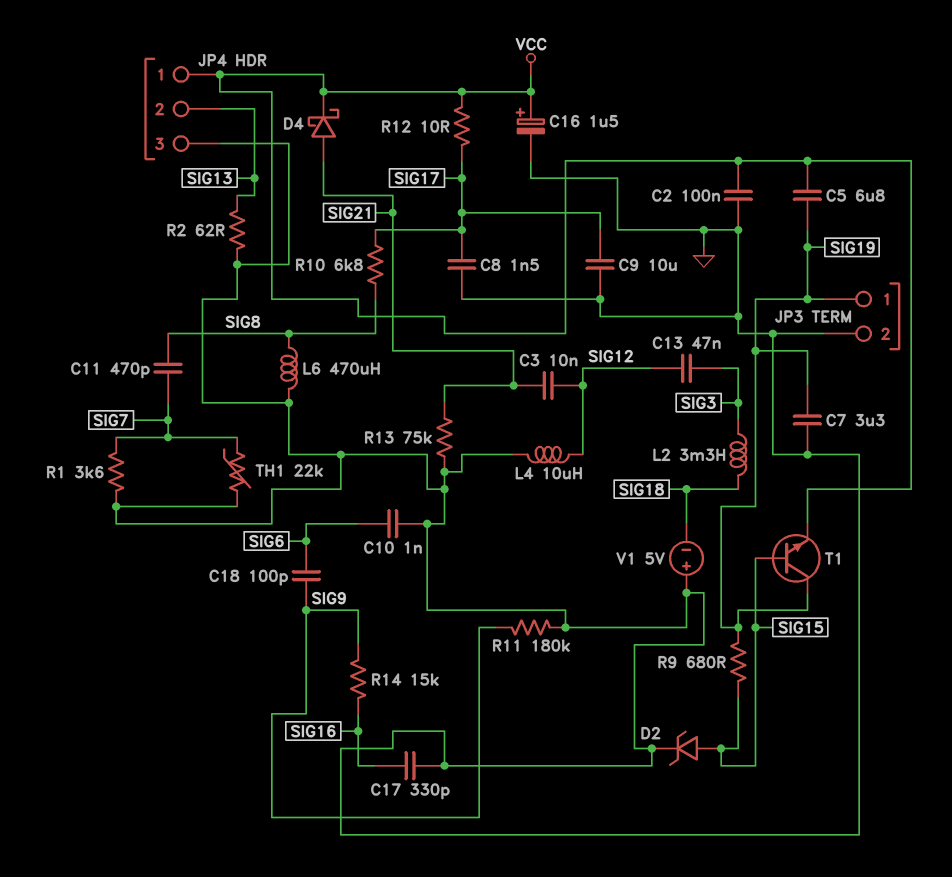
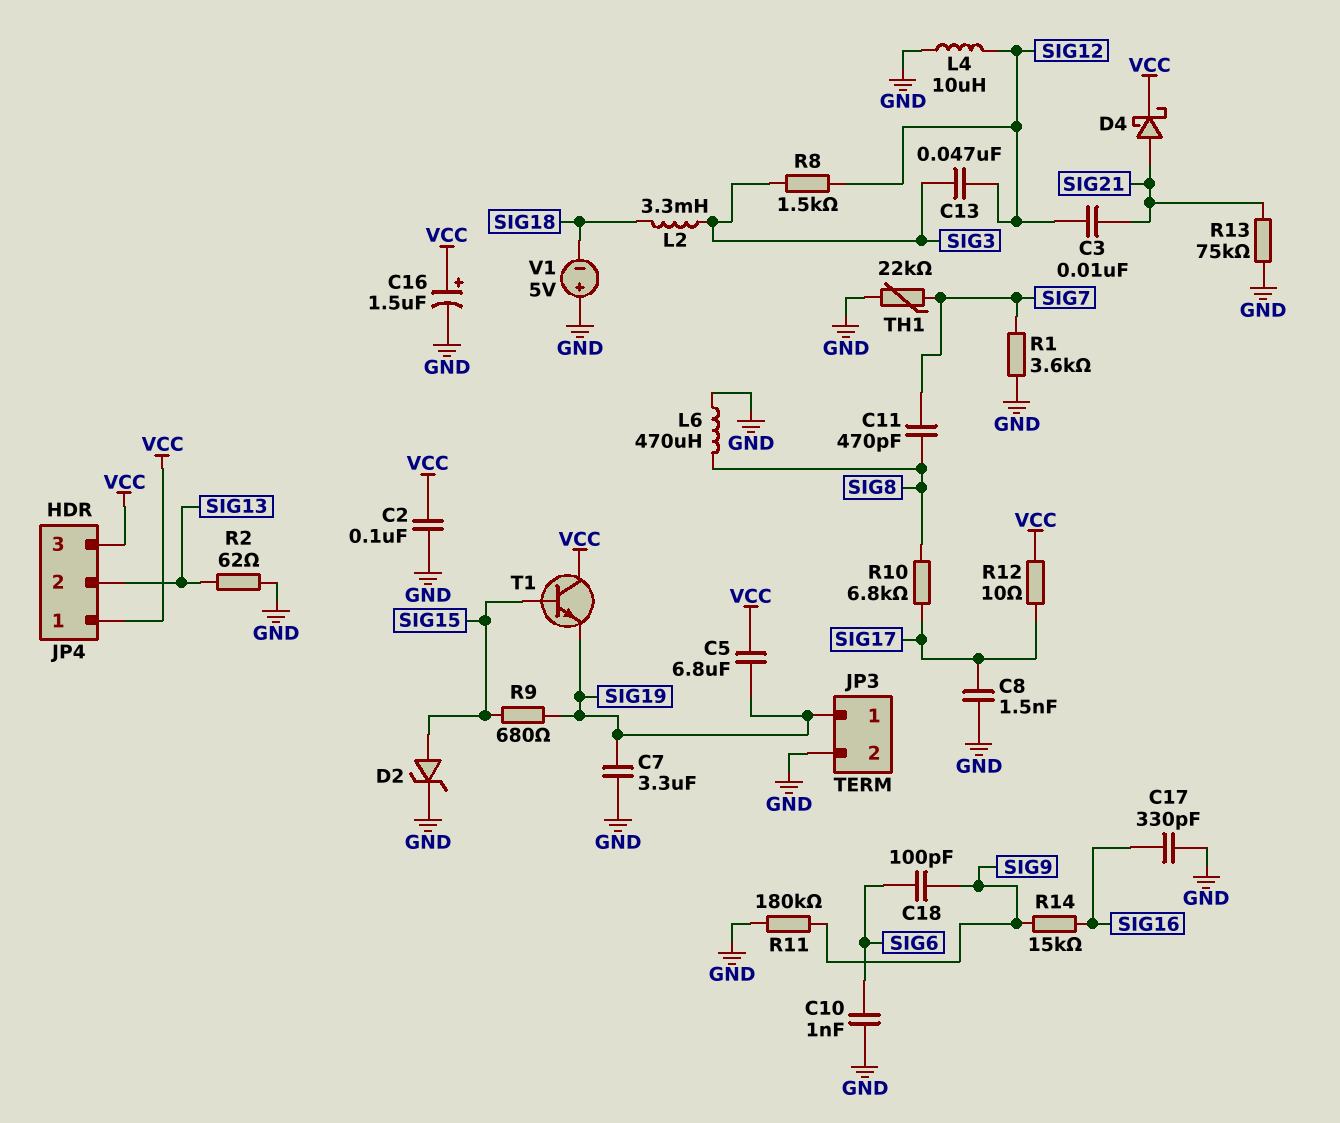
C9: 10uF (GND, SIG17) -> none
JP4 pin 3: GND -> VCC
R8: none -> 1.5k (SIG3, SIG12)
T1: NPN (B SIG15, C SIG19, E VCC) -> NPN (B SIG15, C VCC, E SIG19)

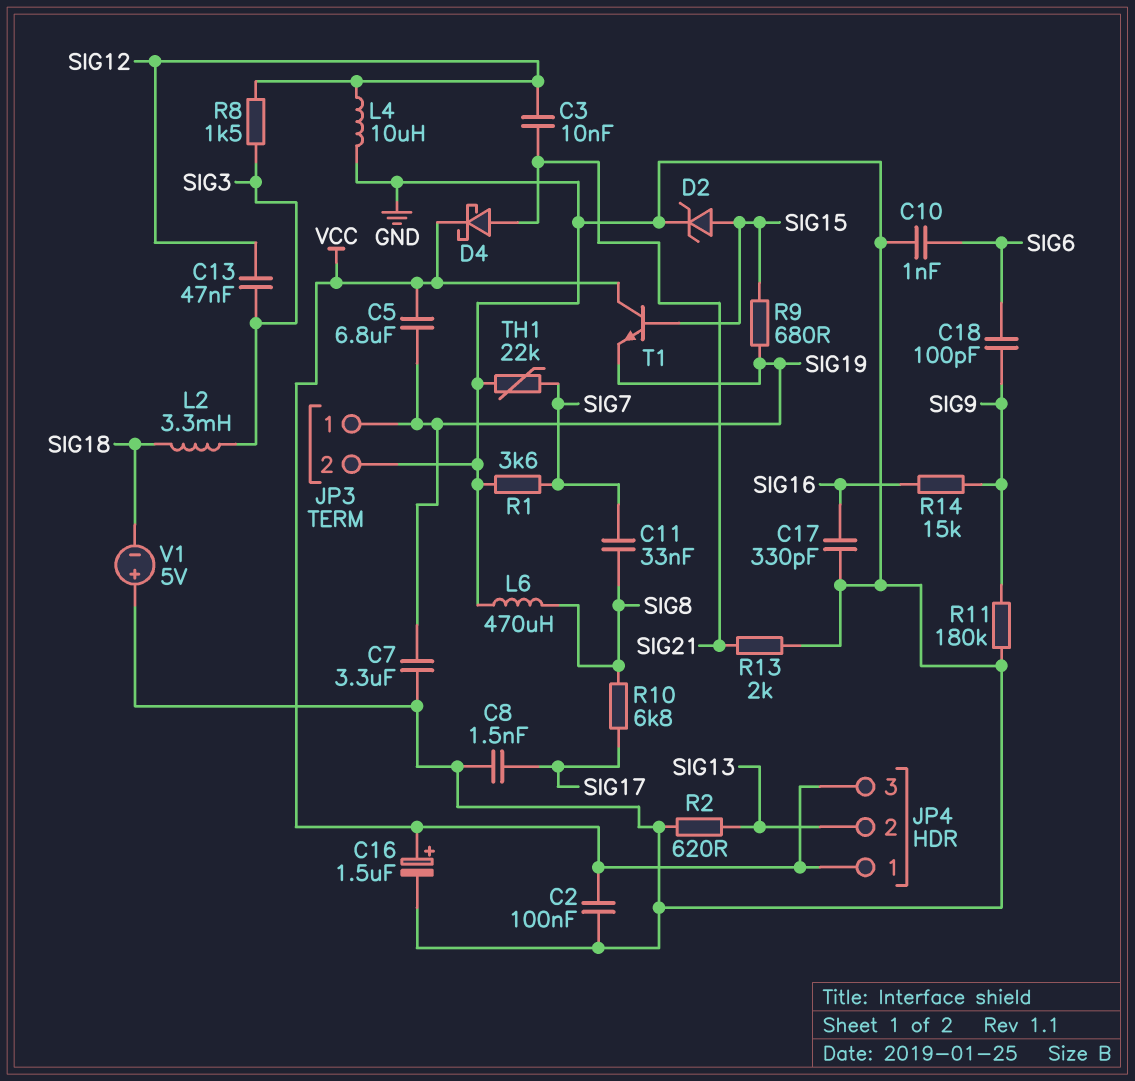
C11: 470pF (SIG7, SIG8) -> 33nF (SIG7, SIG8)
R2: 62 (GND, SIG13) -> 620 (GND, SIG13)
R12: 10 (SIG17, VCC) -> none
R13: 75k (GND, SIG21) -> 2k (GND, SIG21)

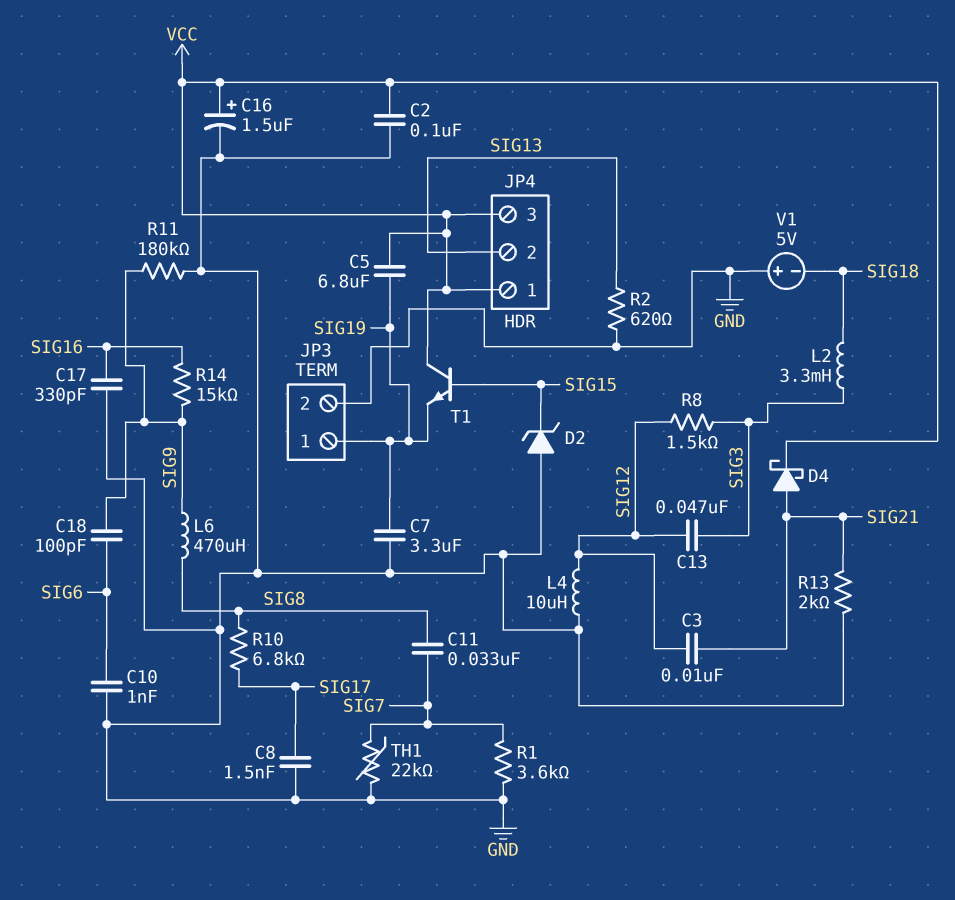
D2: zener (A SIG15, K GND) -> zener (A GND, K SIG15)
L6: 470uH (GND, SIG8) -> 470uH (SIG8, SIG9)
R9: 680 (SIG15, SIG19) -> none

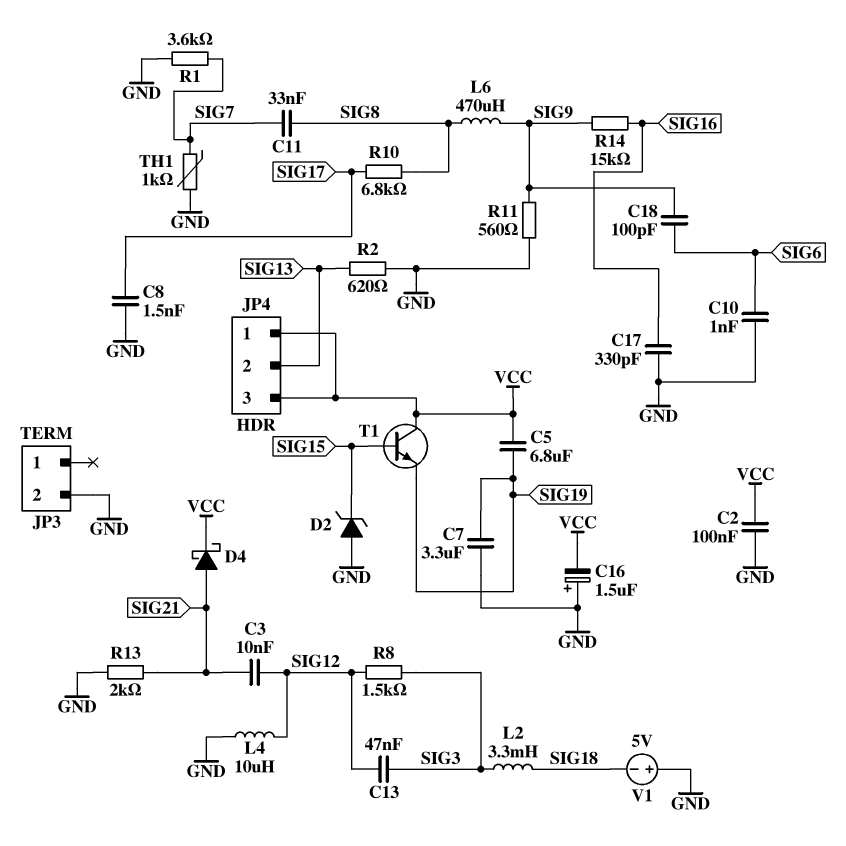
C16: 1.5uF (plus VCC, minus GND) -> 1.5uF (plus GND, minus VCC)
JP3 pin 1: SIG19 -> none
R11: 180k (GND, SIG9) -> 560 (GND, SIG9)
TH1: 22k (GND, SIG7) -> 1k (GND, SIG7)

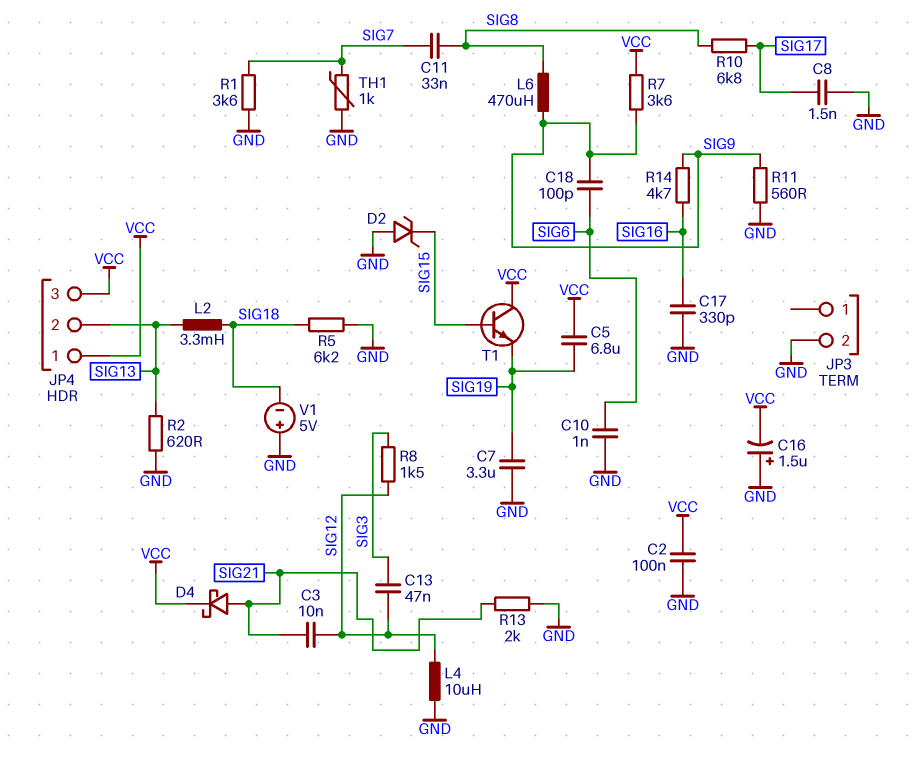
L2: 3.3mH (SIG3, SIG18) -> 3.3mH (SIG13, SIG18)
R5: none -> 6.2k (GND, SIG18)
R7: none -> 3.6k (SIG9, VCC)
R14: 15k (SIG9, SIG16) -> 4.7k (SIG9, SIG16)

